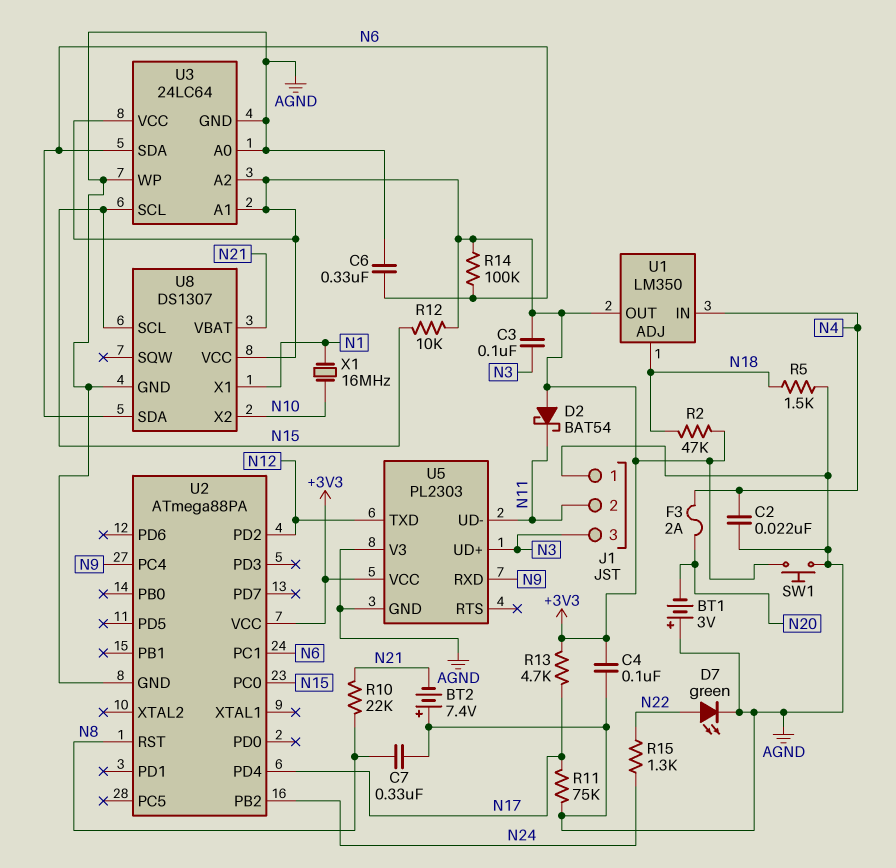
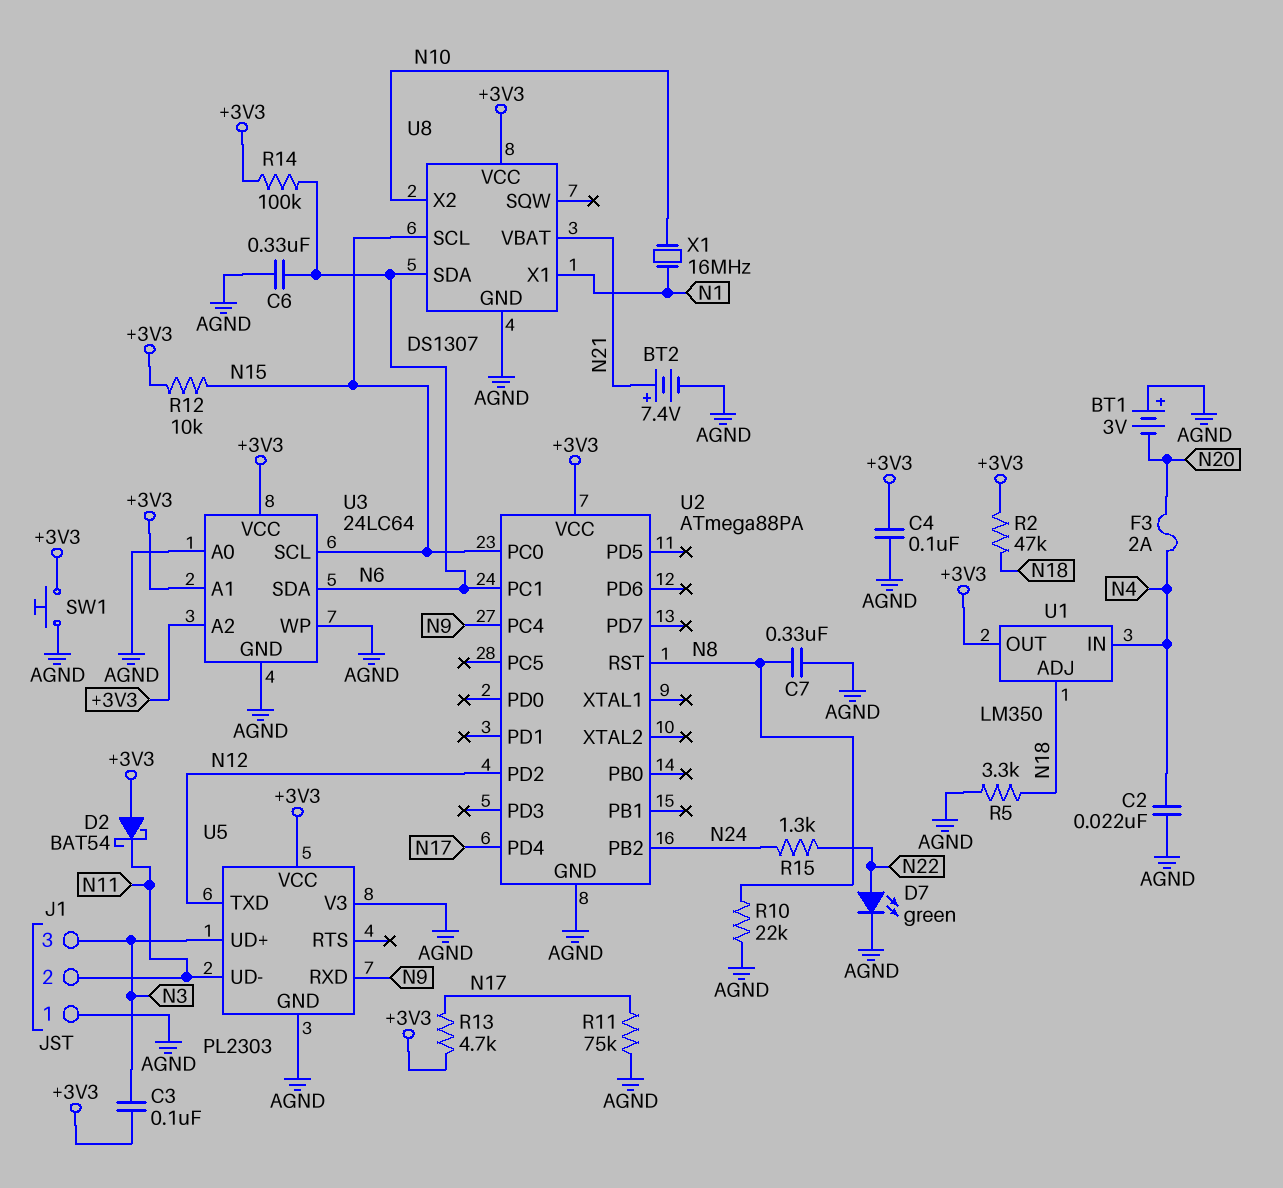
BT2: 7.4V (plus AGND, minus N21) -> 7.4V (plus N21, minus AGND)
R5: 1.5k (AGND, N18) -> 3.3k (AGND, N18)
R10: 22k (N8, N21) -> 22k (AGND, N8)

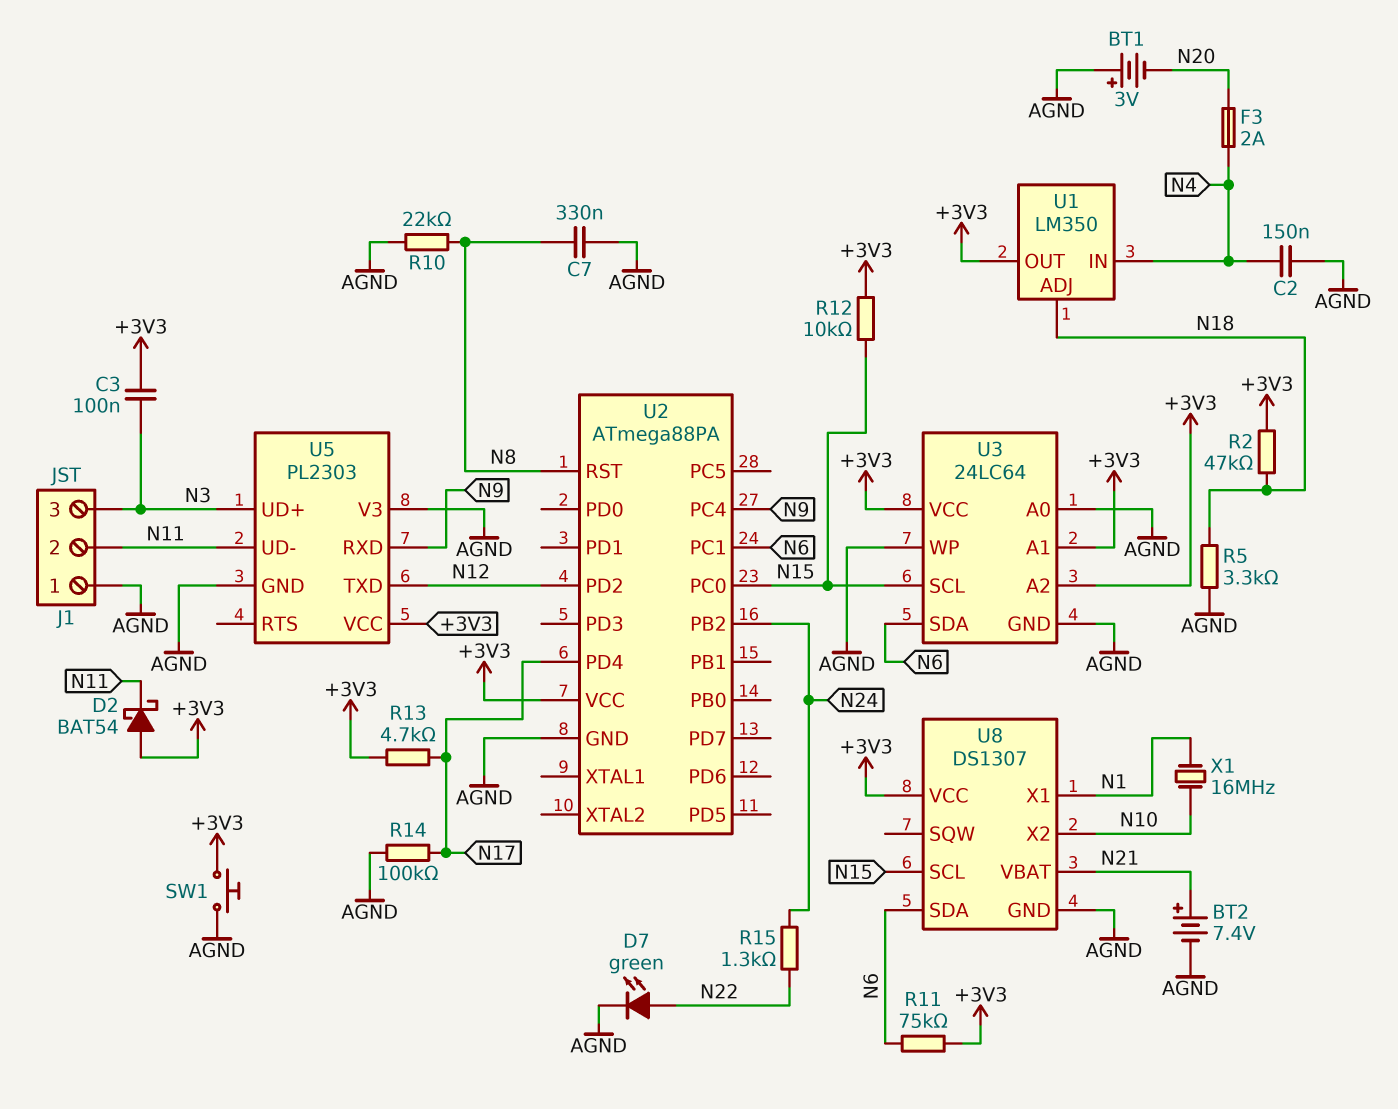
C2: 22nF (AGND, N4) -> 150nF (AGND, N4)
C4: 100nF (+3V3, AGND) -> none
C6: 330nF (AGND, N6) -> none
R11: 75k (AGND, N17) -> 75k (+3V3, N6)
R14: 100k (+3V3, N6) -> 100k (AGND, N17)

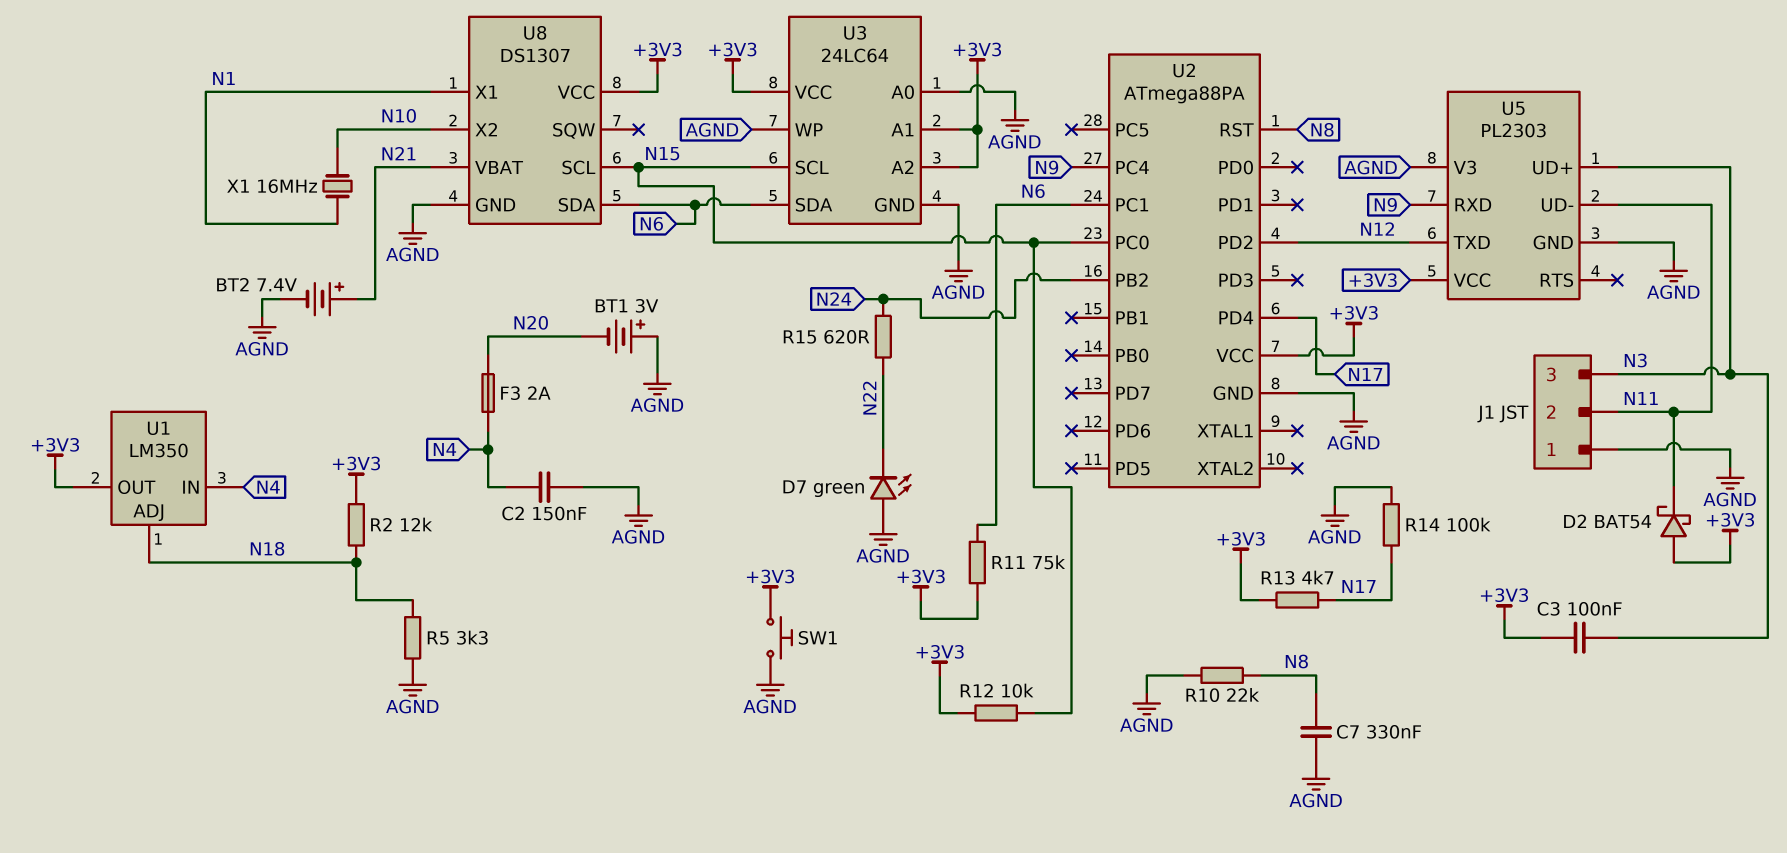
D7: LED green (A N22, K AGND) -> LED green (A AGND, K N22)
R2: 47k (+3V3, N18) -> 12k (+3V3, N18)
R15: 1.3k (N22, N24) -> 620 (N22, N24)

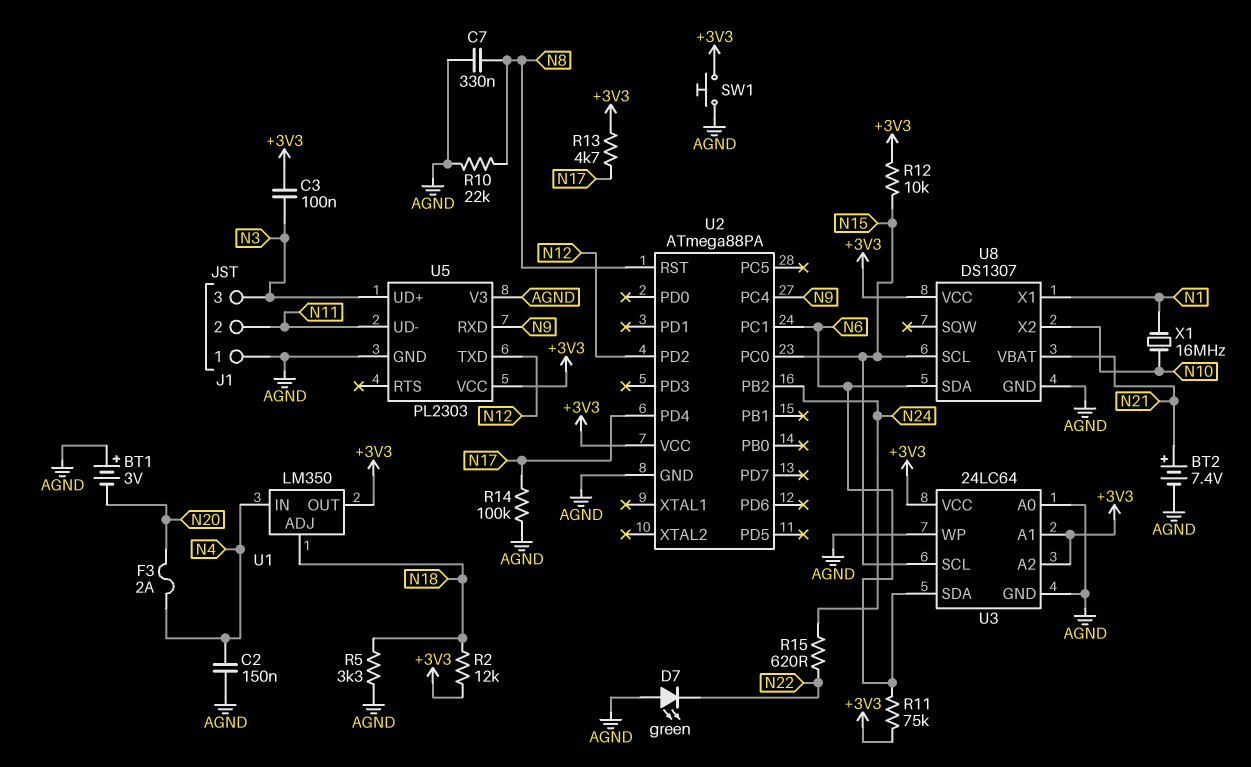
D2: schottky BAT54 (A +3V3, K N11) -> none

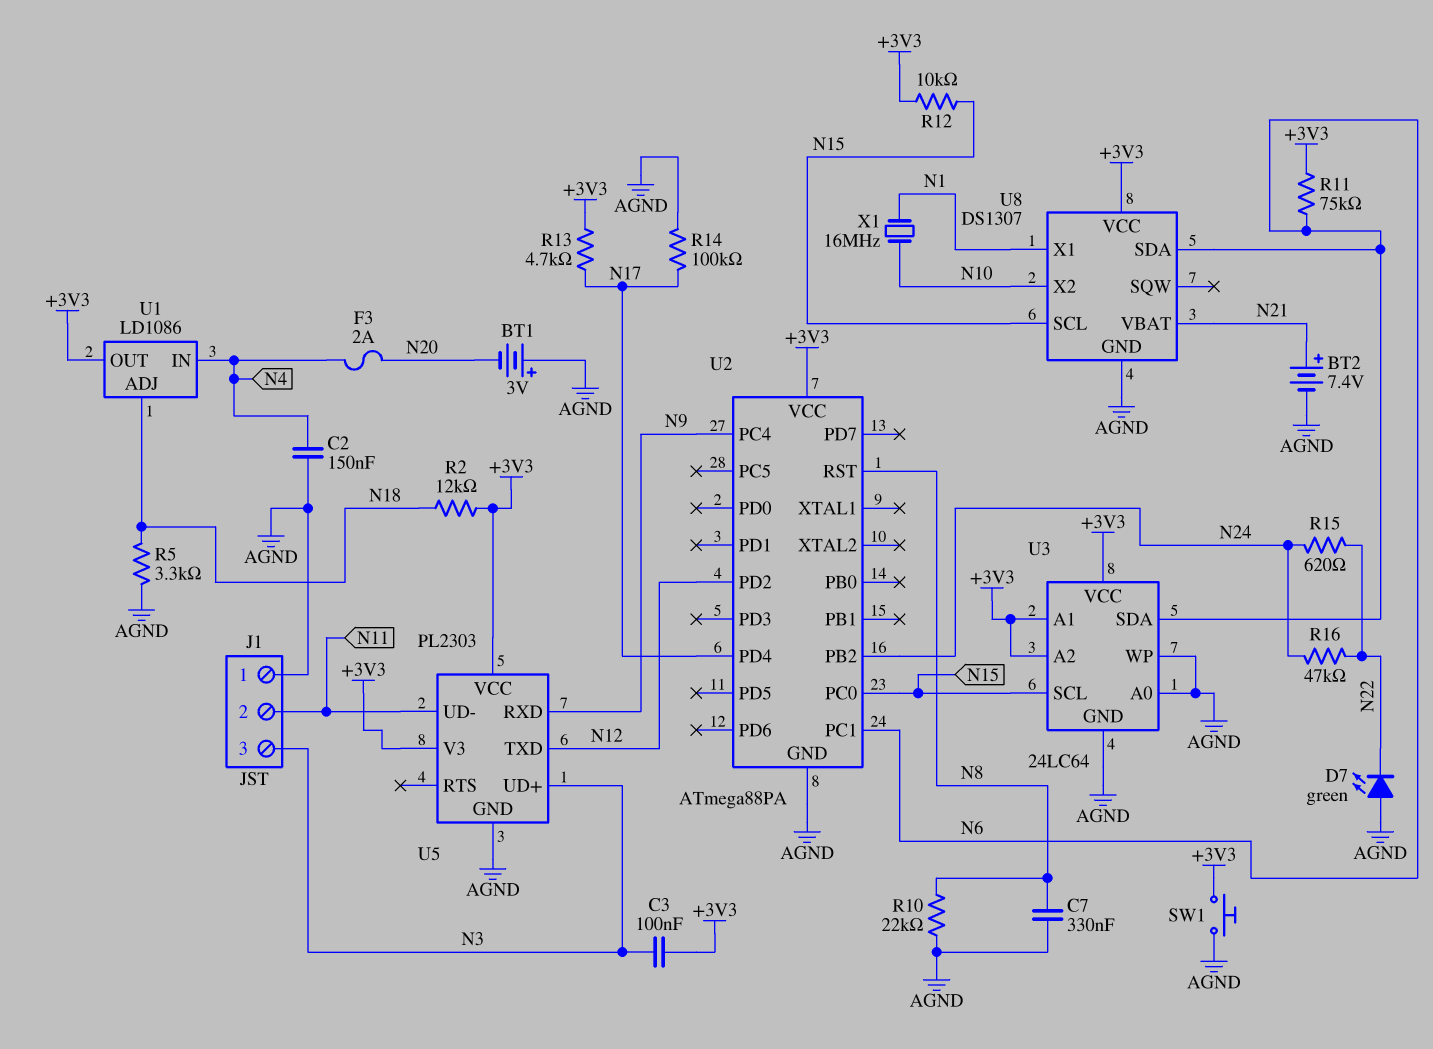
R16: none -> 47k (N22, N24)
U1: LM350 -> LD1086
U5 pin V3: AGND -> +3V3

